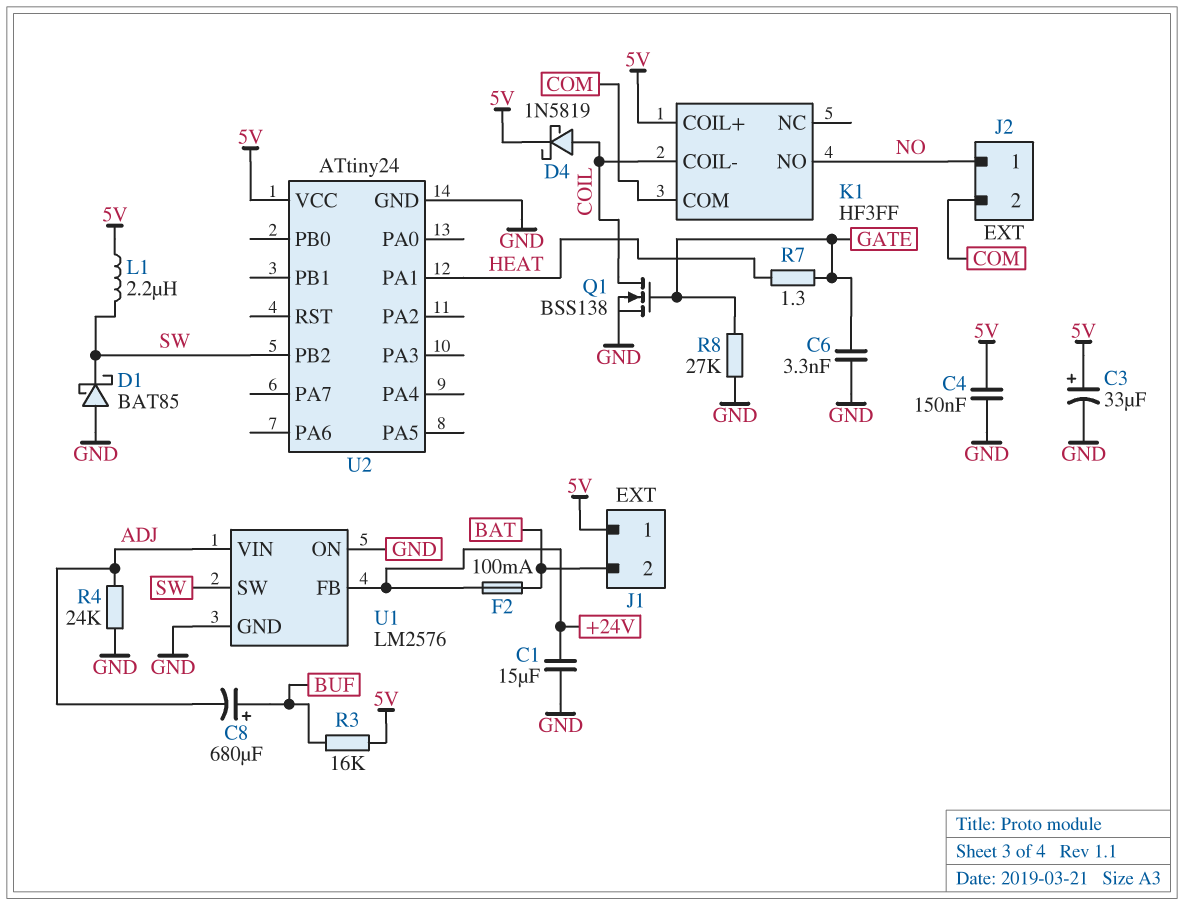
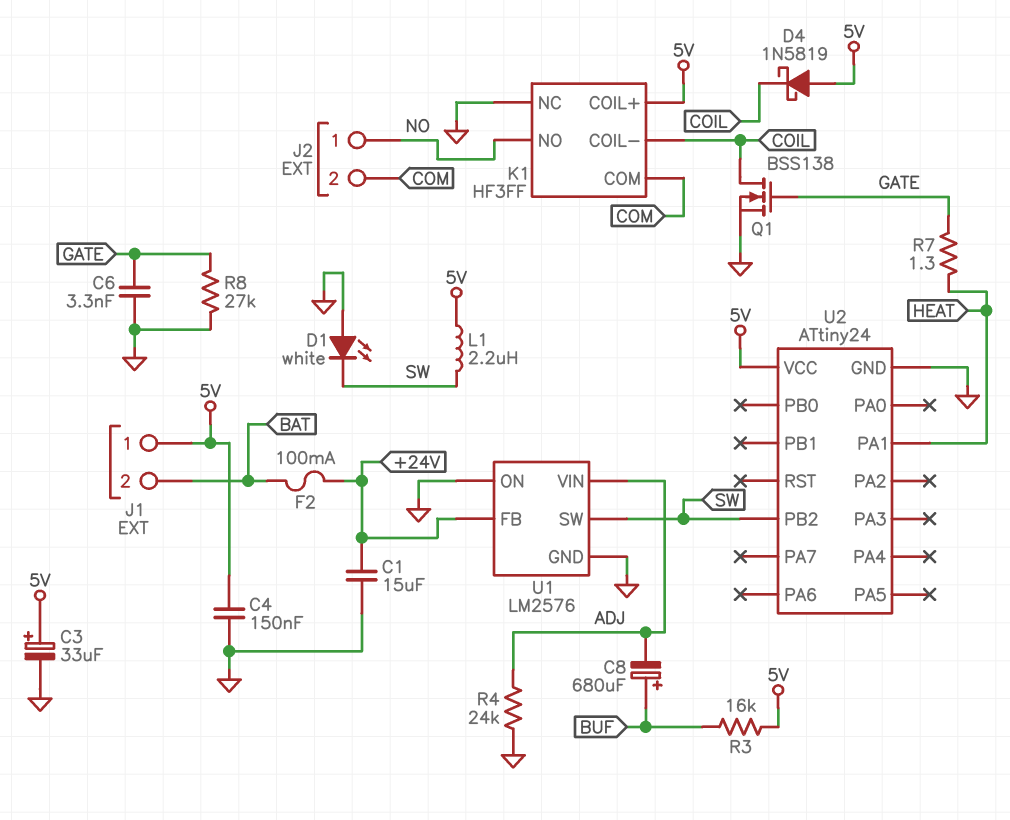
D1: schottky BAT85 (A GND, K SW) -> LED white (A GND, K SW)
D4: schottky 1N5819 (A COIL, K 5V) -> schottky 1N5819 (A 5V, K COIL)
K1 pin NC: none -> GND

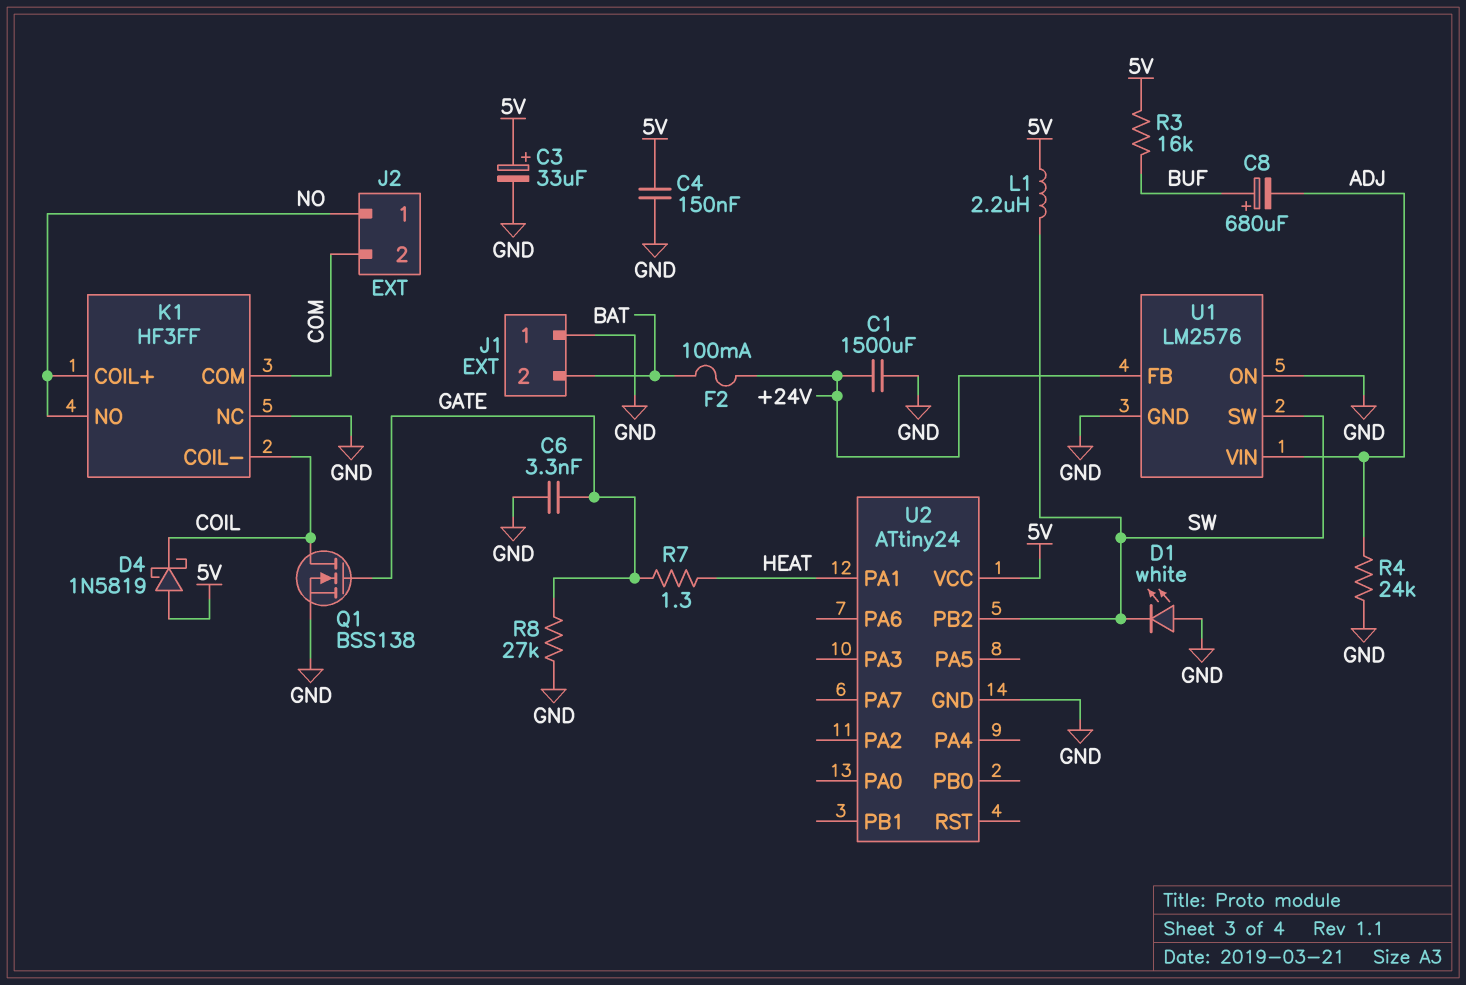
C1: 15uF (+24V, GND) -> 1500uF (+24V, GND)
J1 pin 1: 5V -> GND
K1 pin COIL+: 5V -> NO

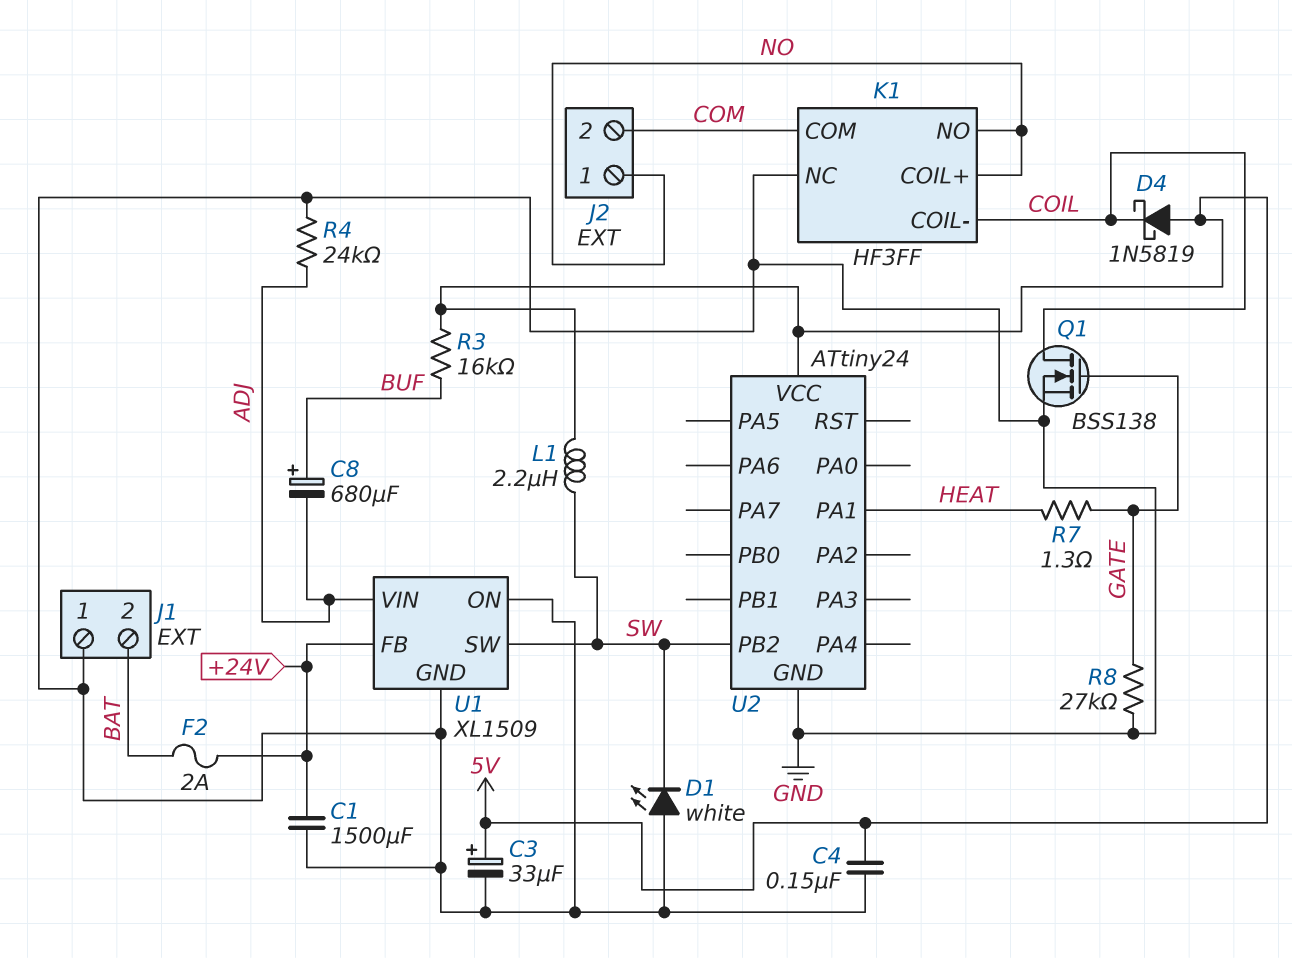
C6: 3.3nF (GATE, GND) -> none
F2: 100mA (+24V, BAT) -> 2A (+24V, BAT)
U1: LM2576 -> XL1509

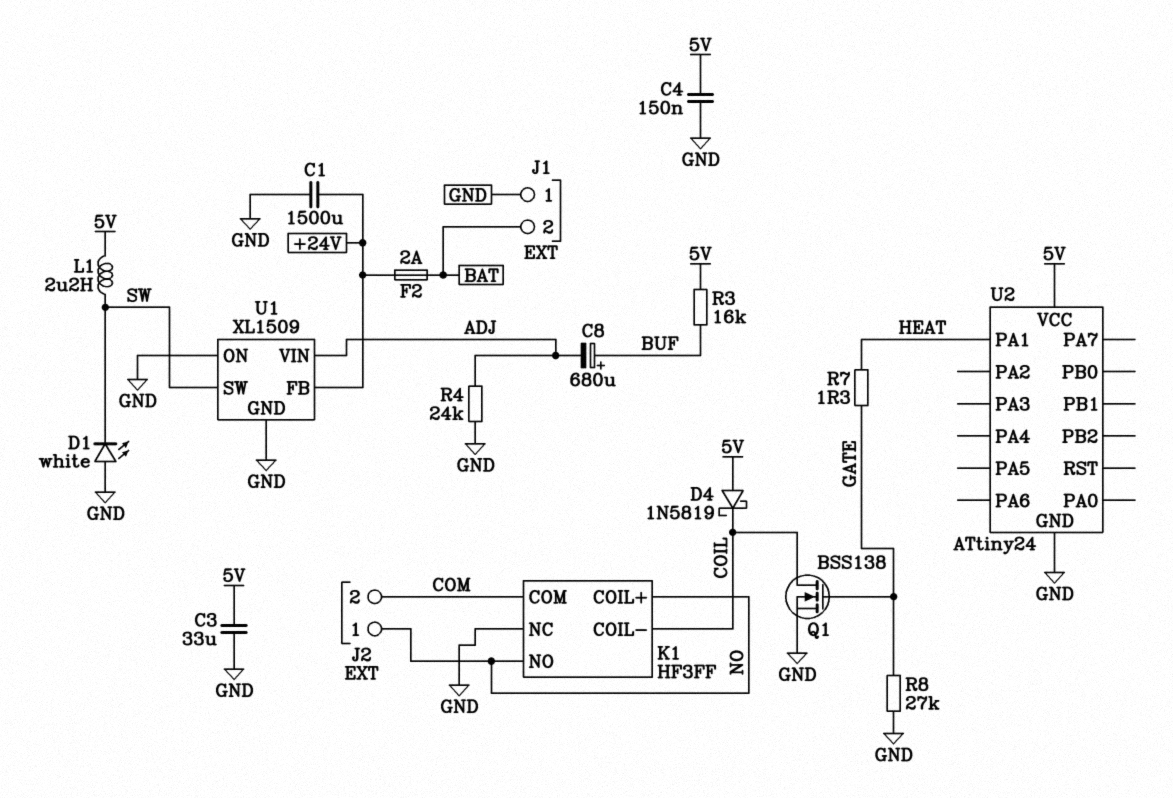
C3: 33uF (plus 5V, minus GND) -> 33uF (5V, GND)
U2 pin PB2: SW -> none

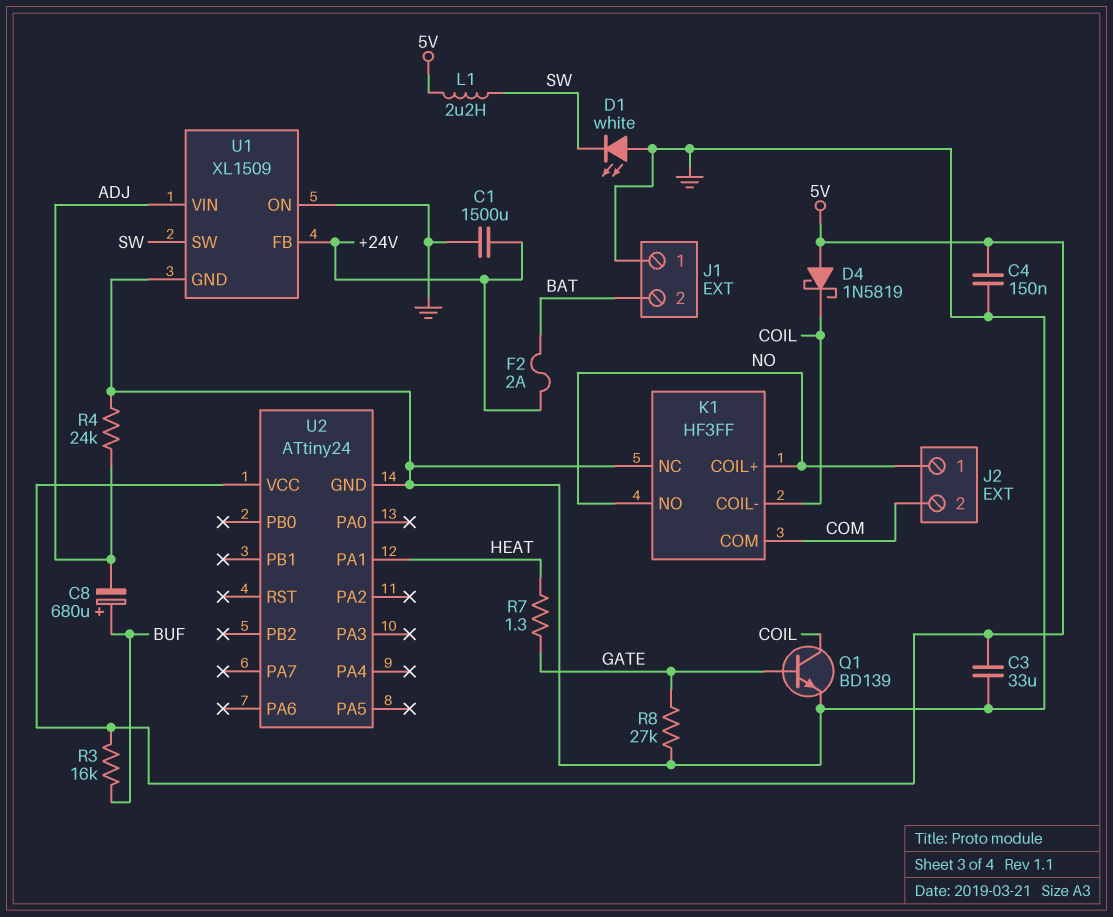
Q1: NMOS BSS138 (G GATE, D COIL, S GND) -> NPN BD139 (B GATE, C COIL, E GND)

